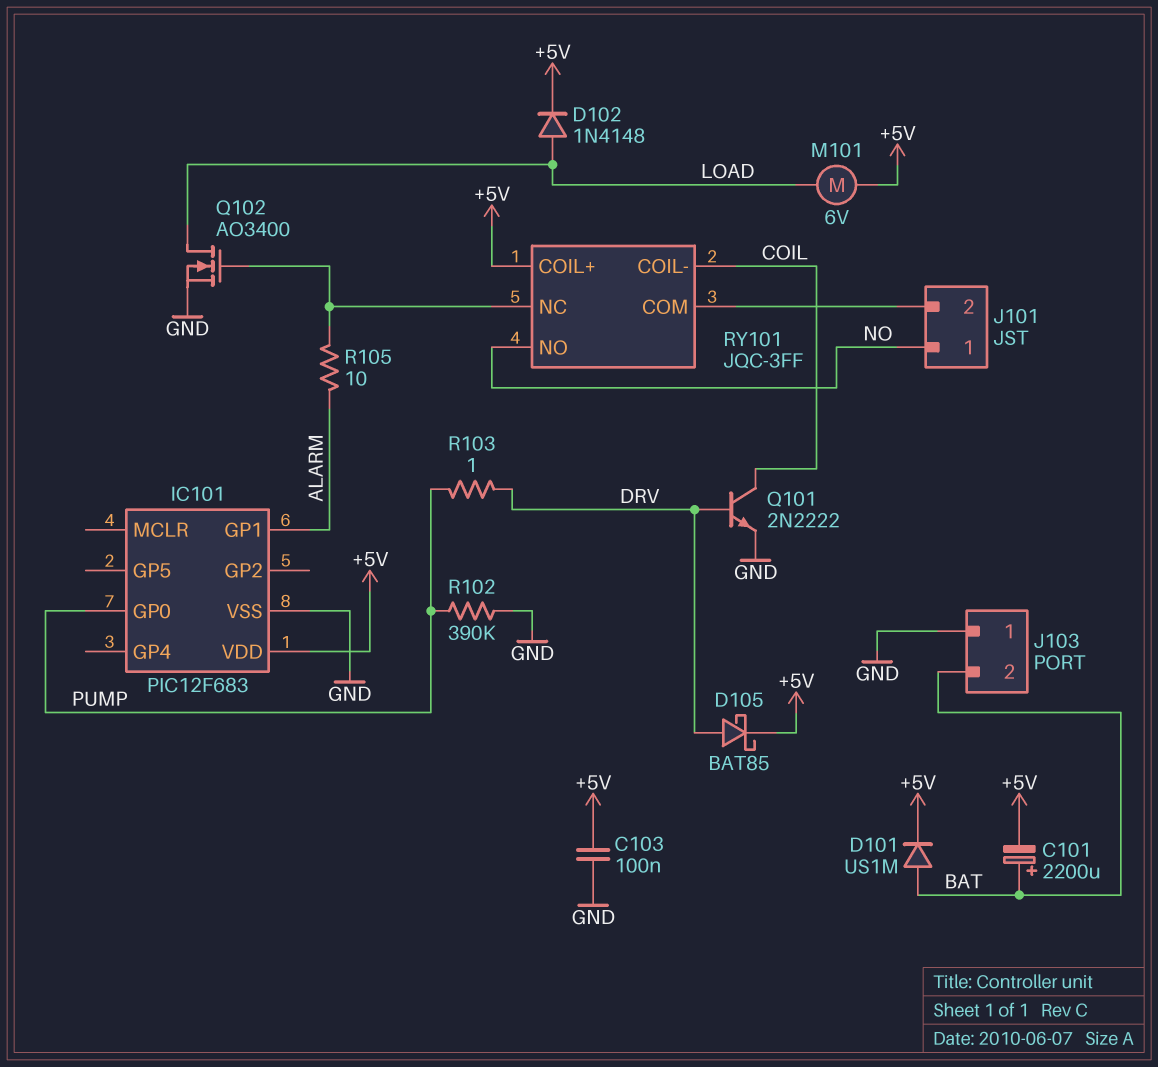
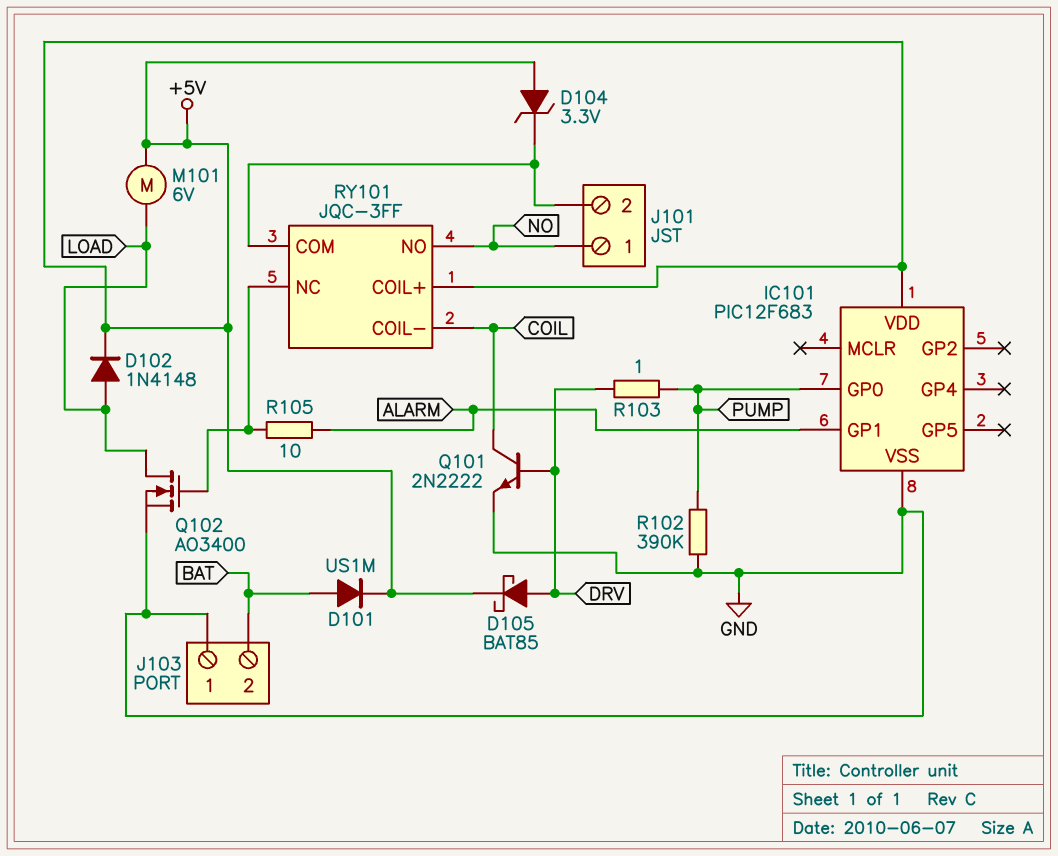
C101: 2200uF (plus BAT, minus +5V) -> none
C103: 100nF (+5V, GND) -> none
D104: none -> zener 3.3V (A +5V, K J101/2)

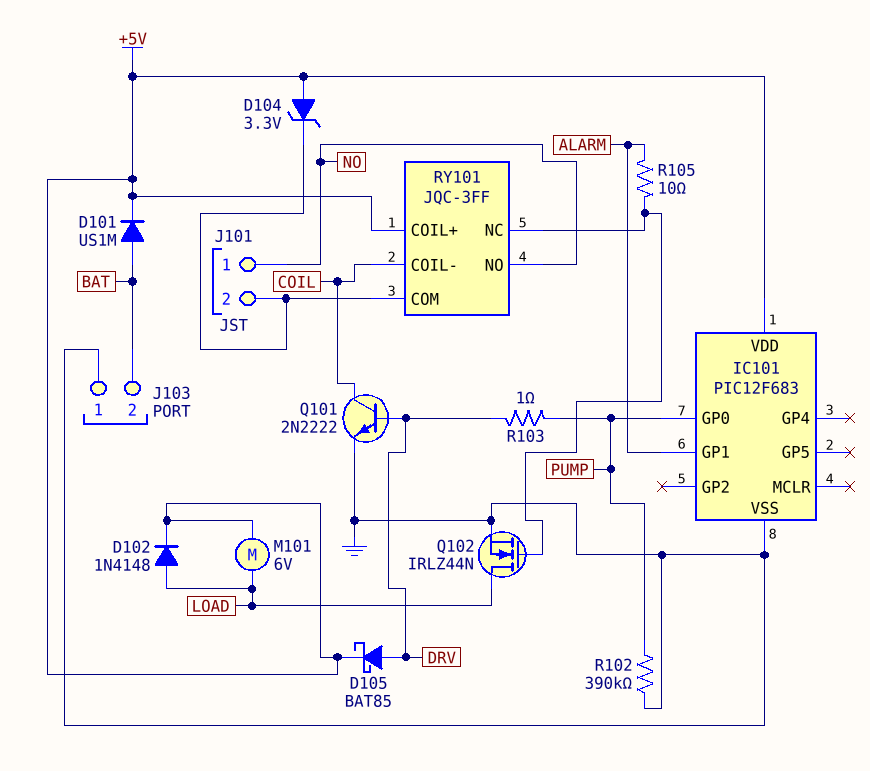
Q102: NMOS AO3400 (G RY101/NC, D LOAD, S GND) -> NMOS IRLZ44N (G RY101/NC, D LOAD, S GND)

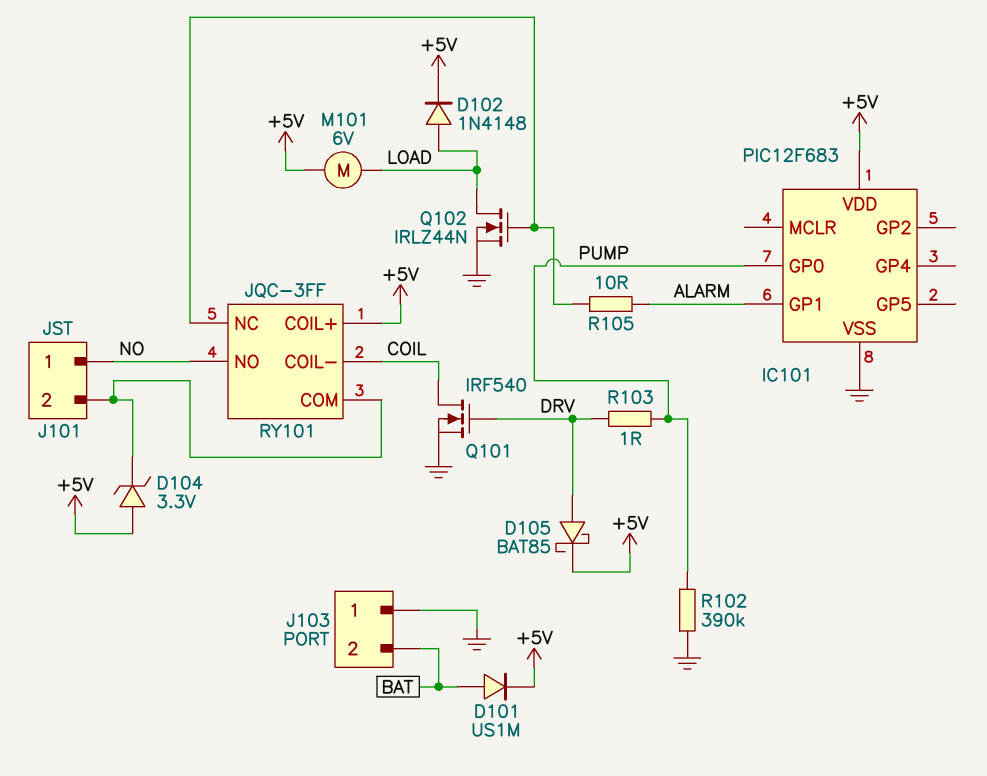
Q101: NPN 2N2222 (B DRV, C COIL, E GND) -> NMOS IRF540 (G DRV, D COIL, S GND)

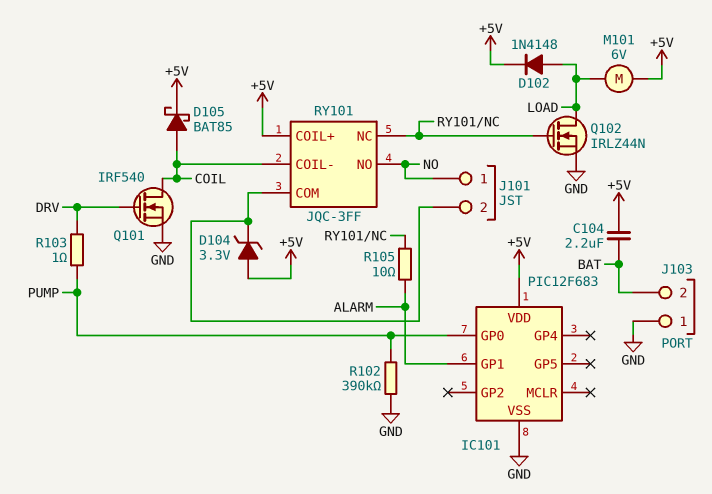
C104: none -> 2.2uF (+5V, BAT)
D101: diode US1M (A BAT, K +5V) -> none
D105: schottky BAT85 (A DRV, K +5V) -> schottky BAT85 (A COIL, K +5V)

